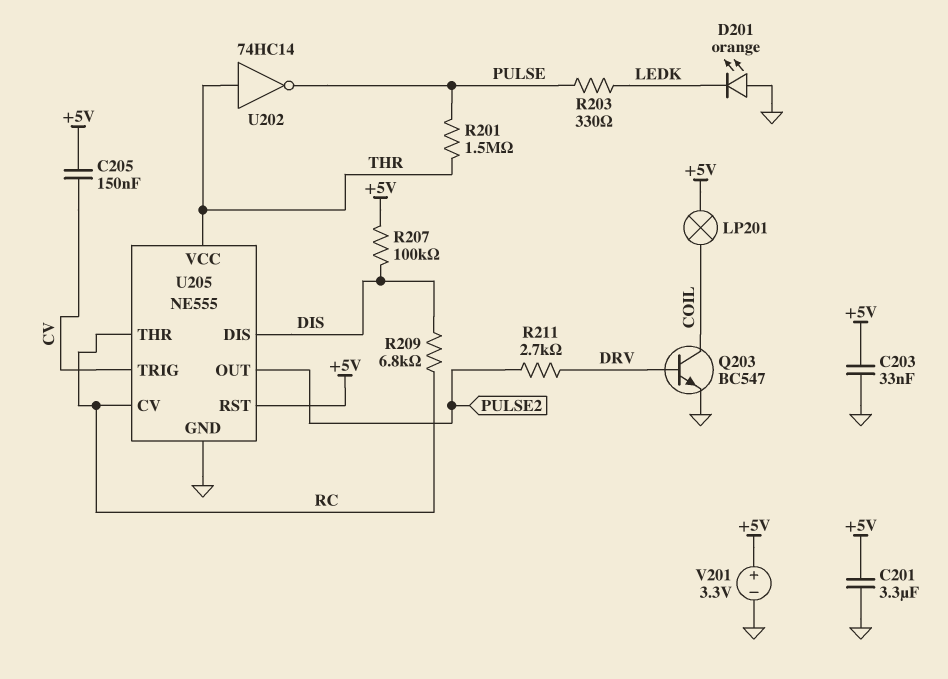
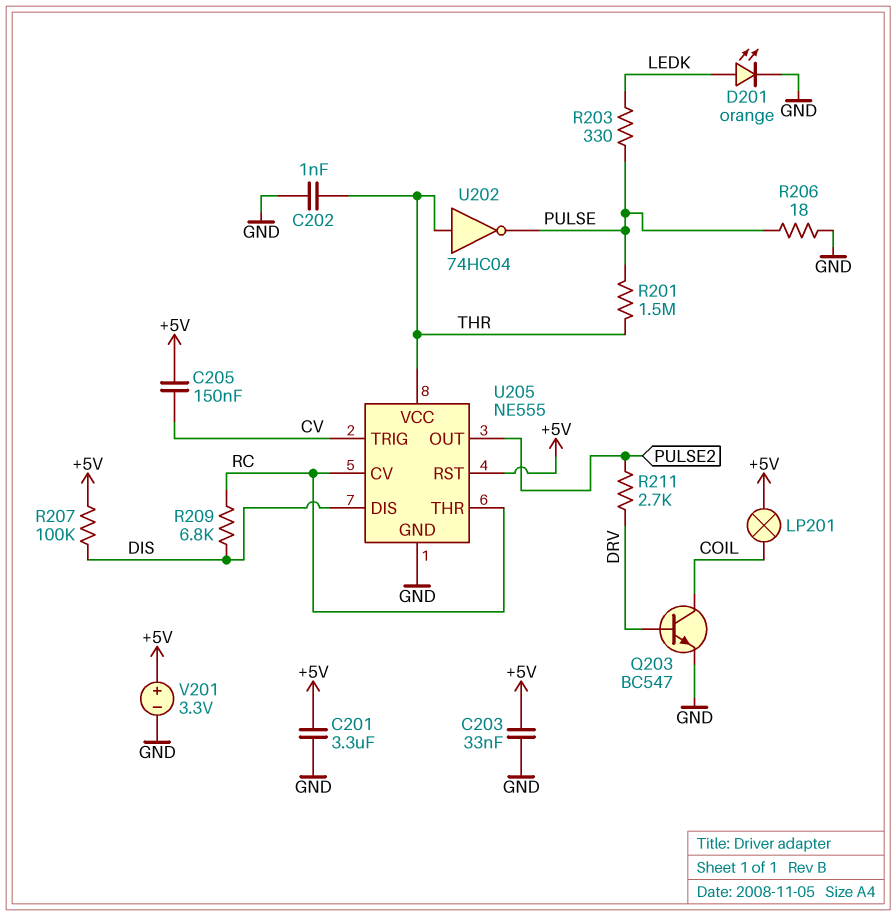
C202: none -> 1nF (GND, THR)
D201: LED orange (A GND, K LEDK) -> LED orange (A LEDK, K GND)
R206: none -> 18 (GND, PULSE)
U202: NOT 74HC14 (in THR, out PULSE) -> NOT 74HC04 (in THR, out PULSE)

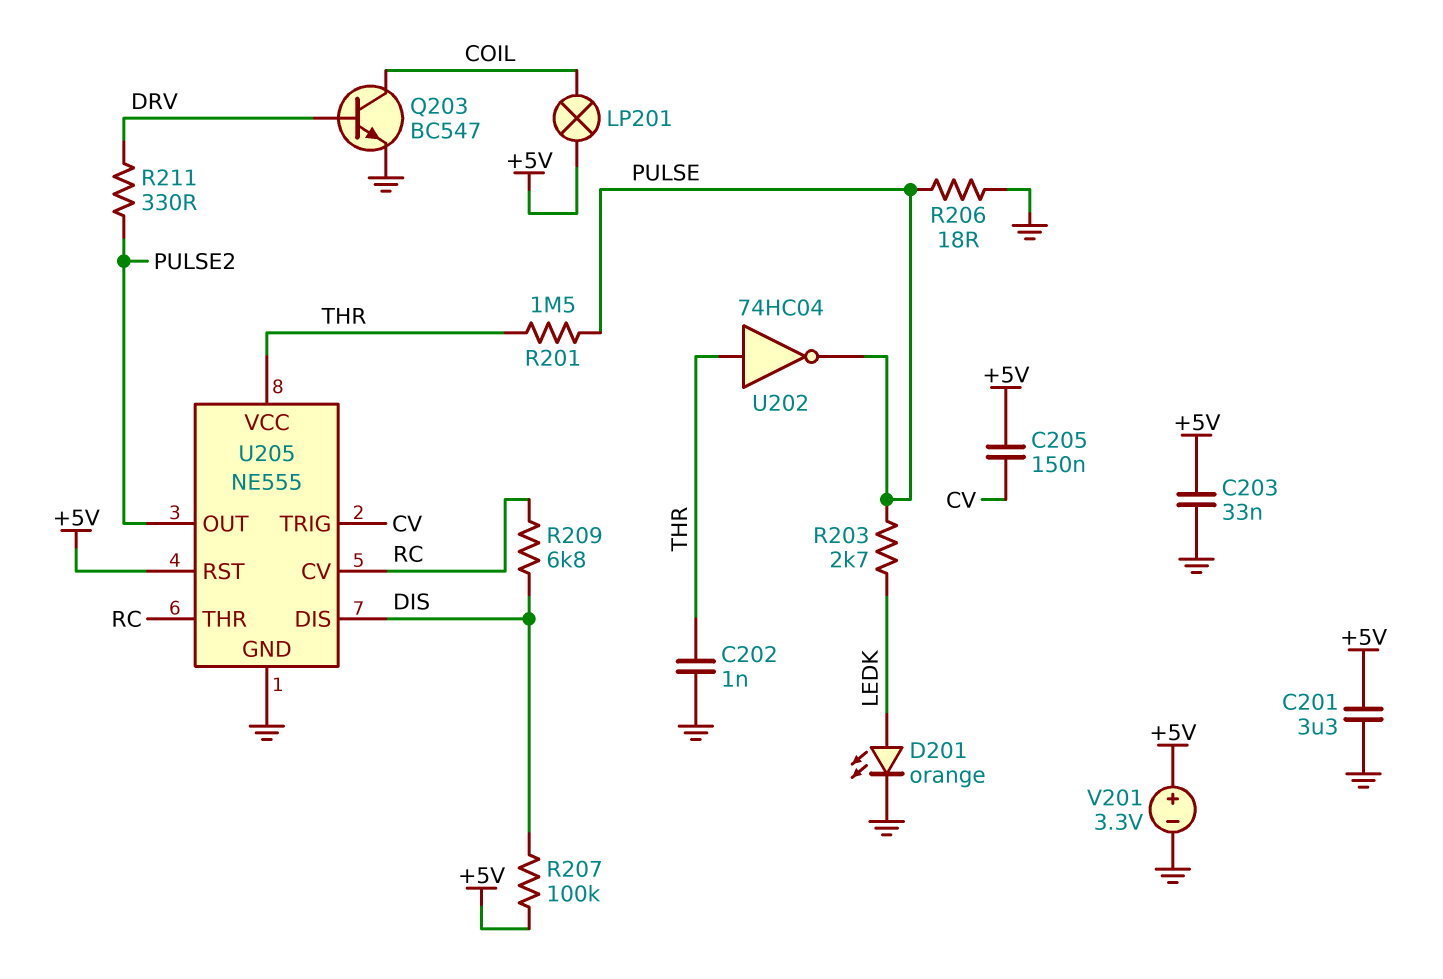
R203: 330 (LEDK, PULSE) -> 2.7k (LEDK, PULSE)
R211: 2.7k (DRV, PULSE2) -> 330 (DRV, PULSE2)

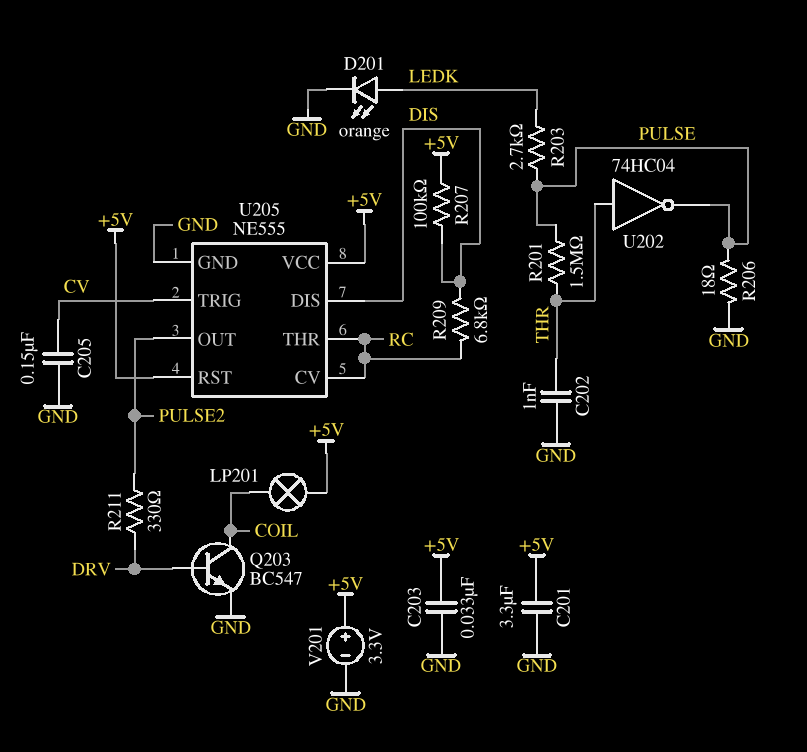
C205: 150nF (+5V, CV) -> 150nF (CV, GND)
U205 pin VCC: THR -> +5V

